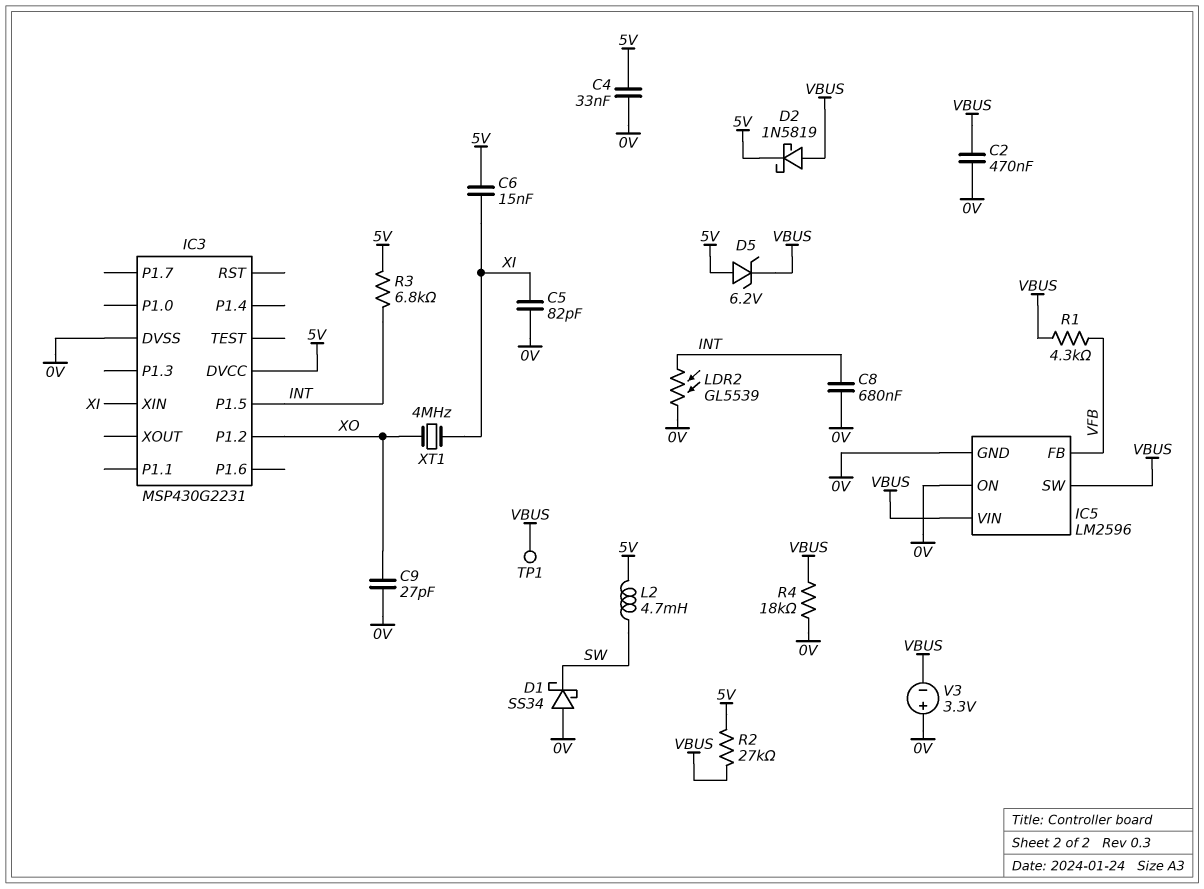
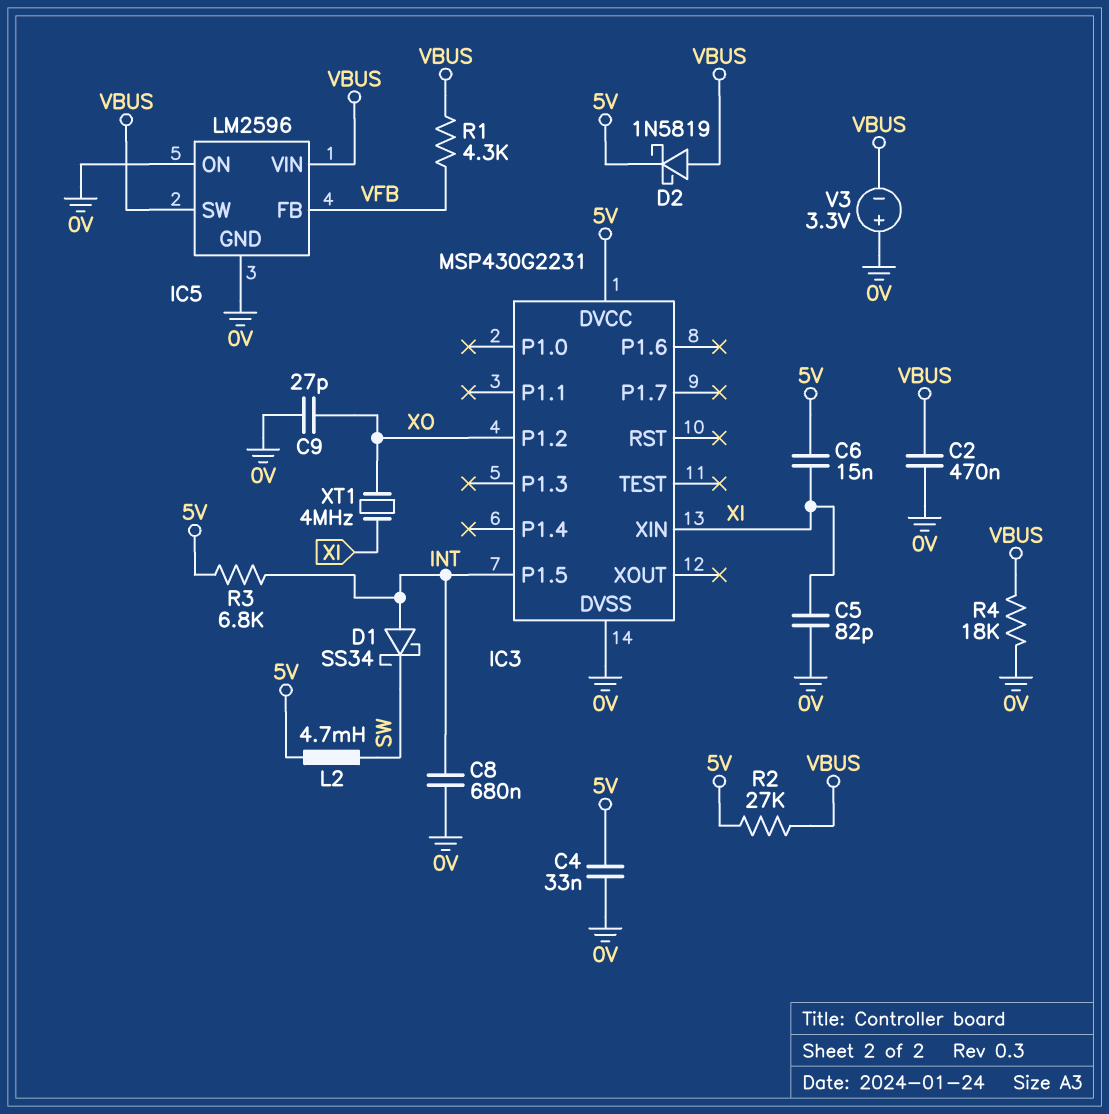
D1: schottky SS34 (A 0V, K SW) -> schottky SS34 (A INT, K SW)
D5: zener 6.2V (A 5V, K VBUS) -> none
LDR2: GL5539 (0V, INT) -> none
TP1: test point (VBUS) -> none

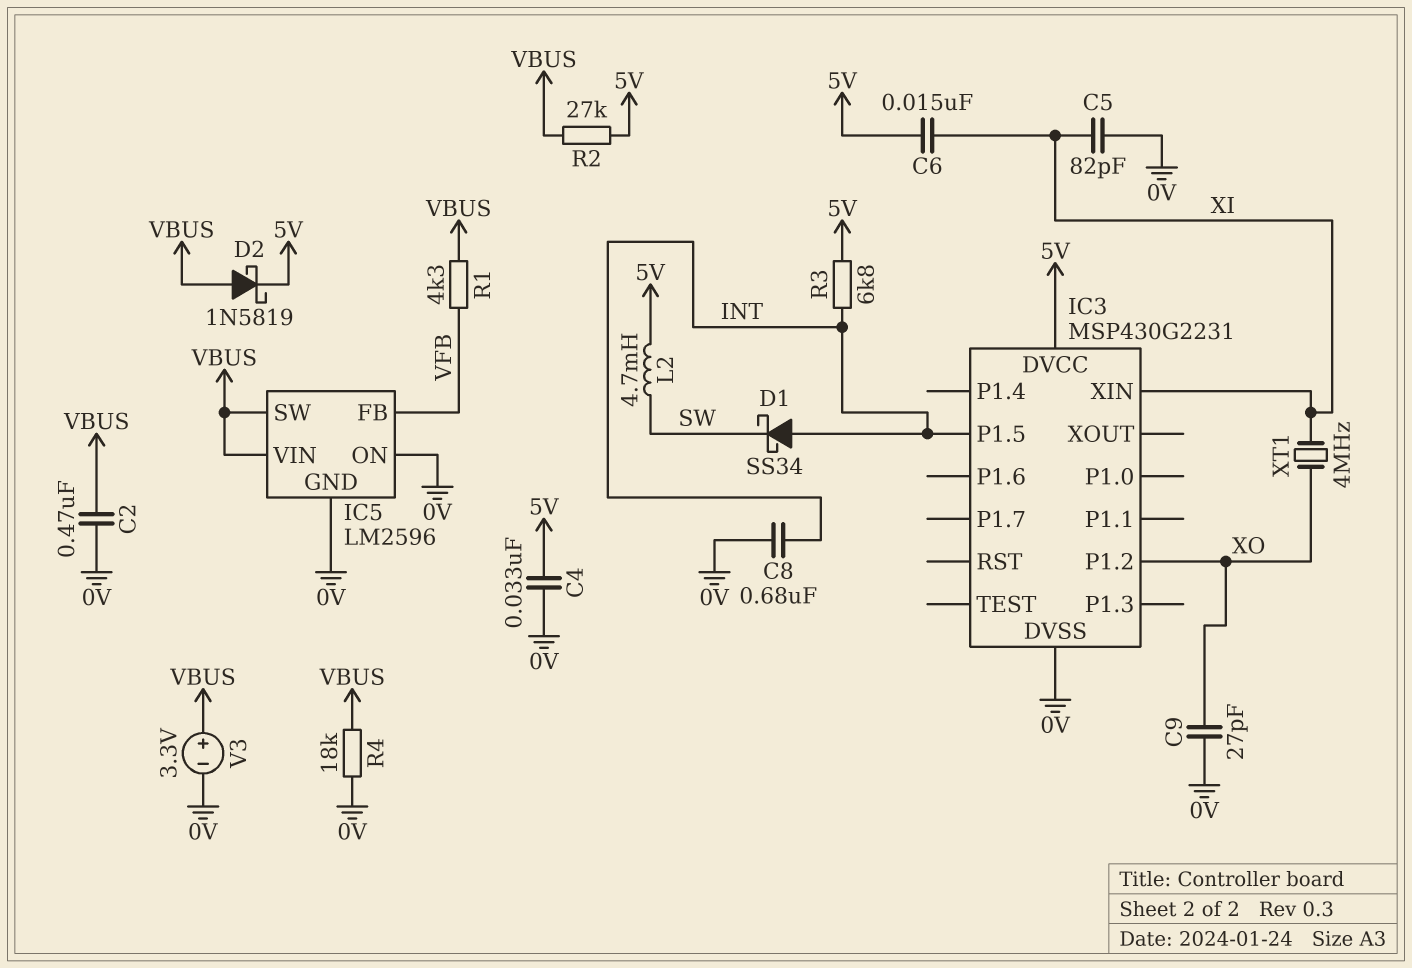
V3: 3.3V (plus 0V, minus VBUS) -> 3.3V (plus VBUS, minus 0V)

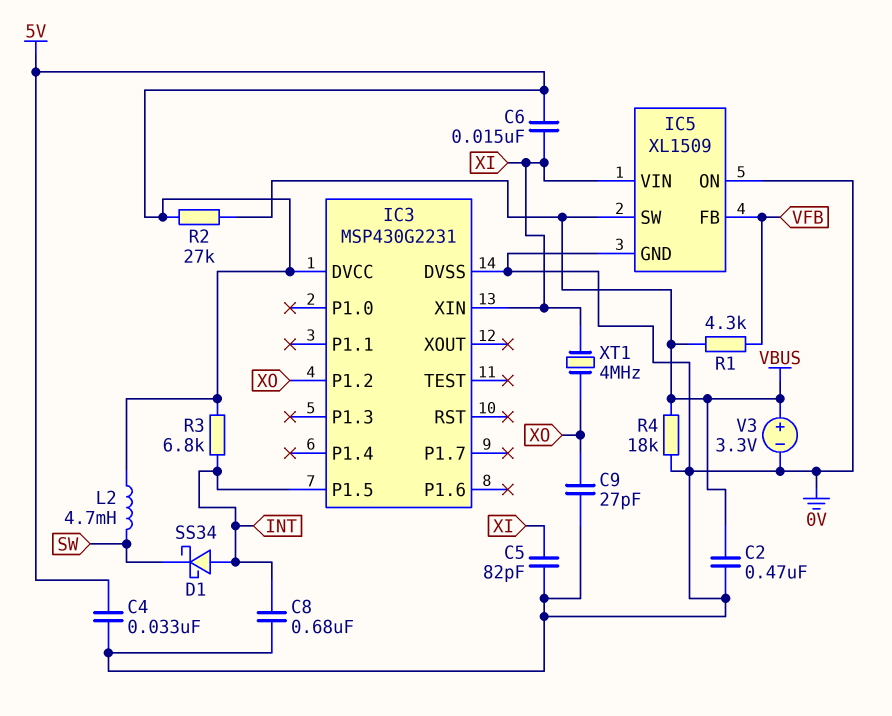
D2: schottky 1N5819 (A VBUS, K 5V) -> none
IC5: LM2596 -> XL1509
IC5 pin VIN: VBUS -> XI

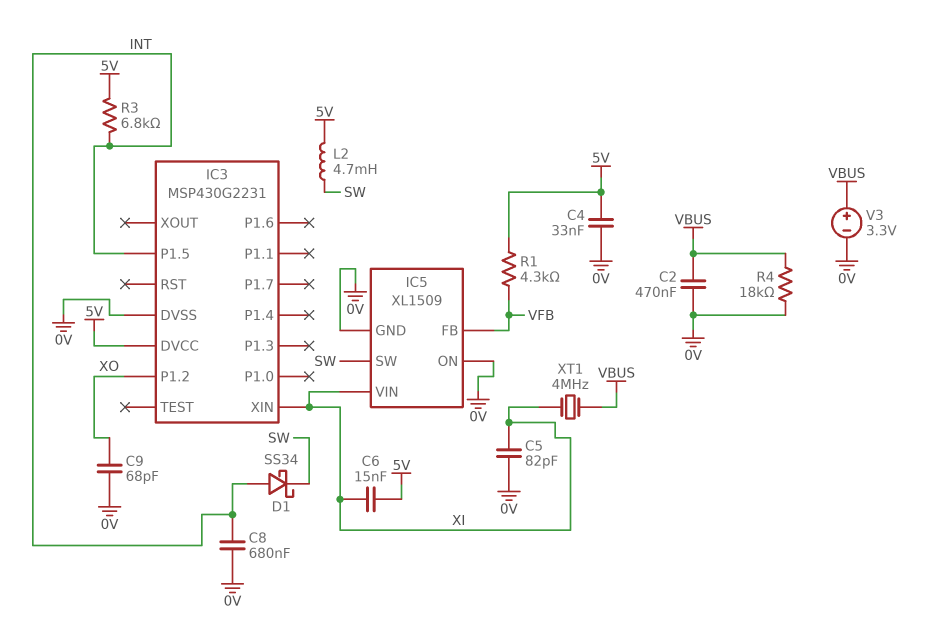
C9: 27pF (0V, XO) -> 68pF (0V, XO)
IC5 pin SW: VBUS -> SW
R1: 4.3k (VBUS, VFB) -> 4.3k (5V, VFB)
R2: 27k (5V, VBUS) -> none
XT1: 4MHz (XI, XO) -> 4MHz (VBUS, XI)

